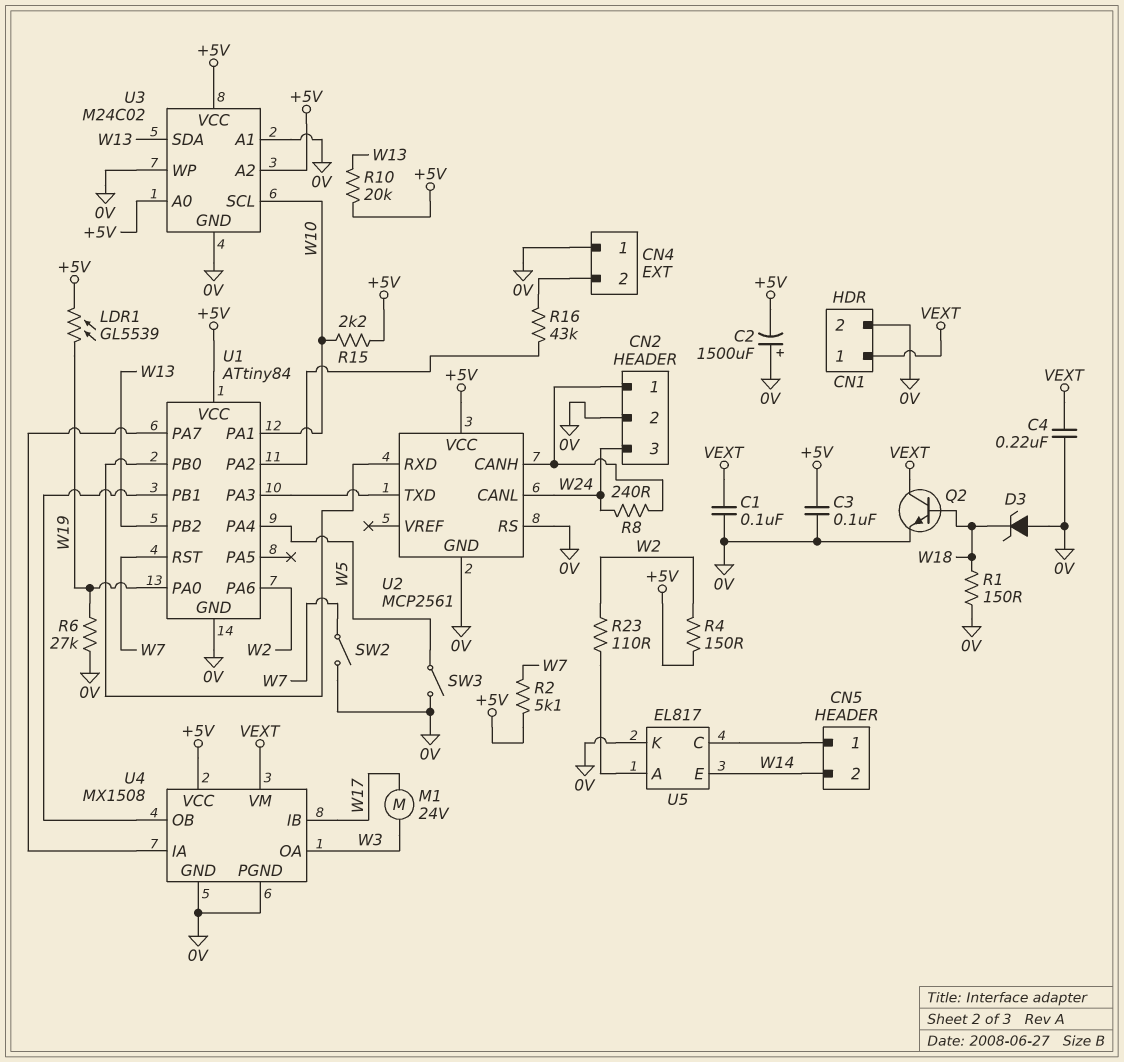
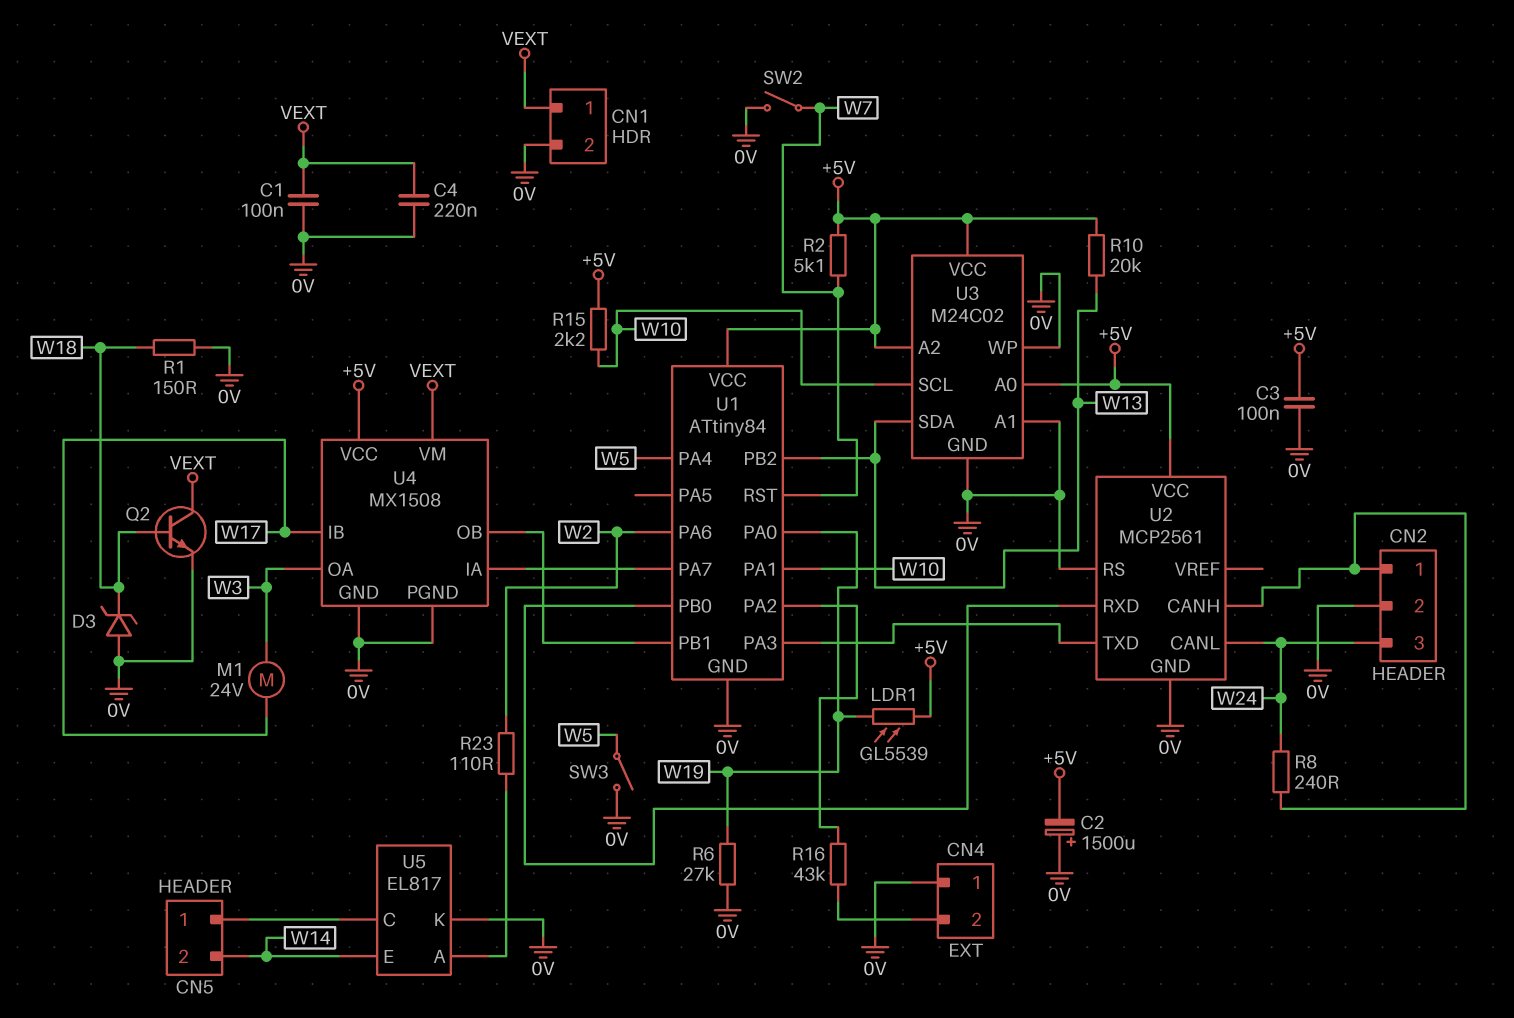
R4: 150 (+5V, W2) -> none

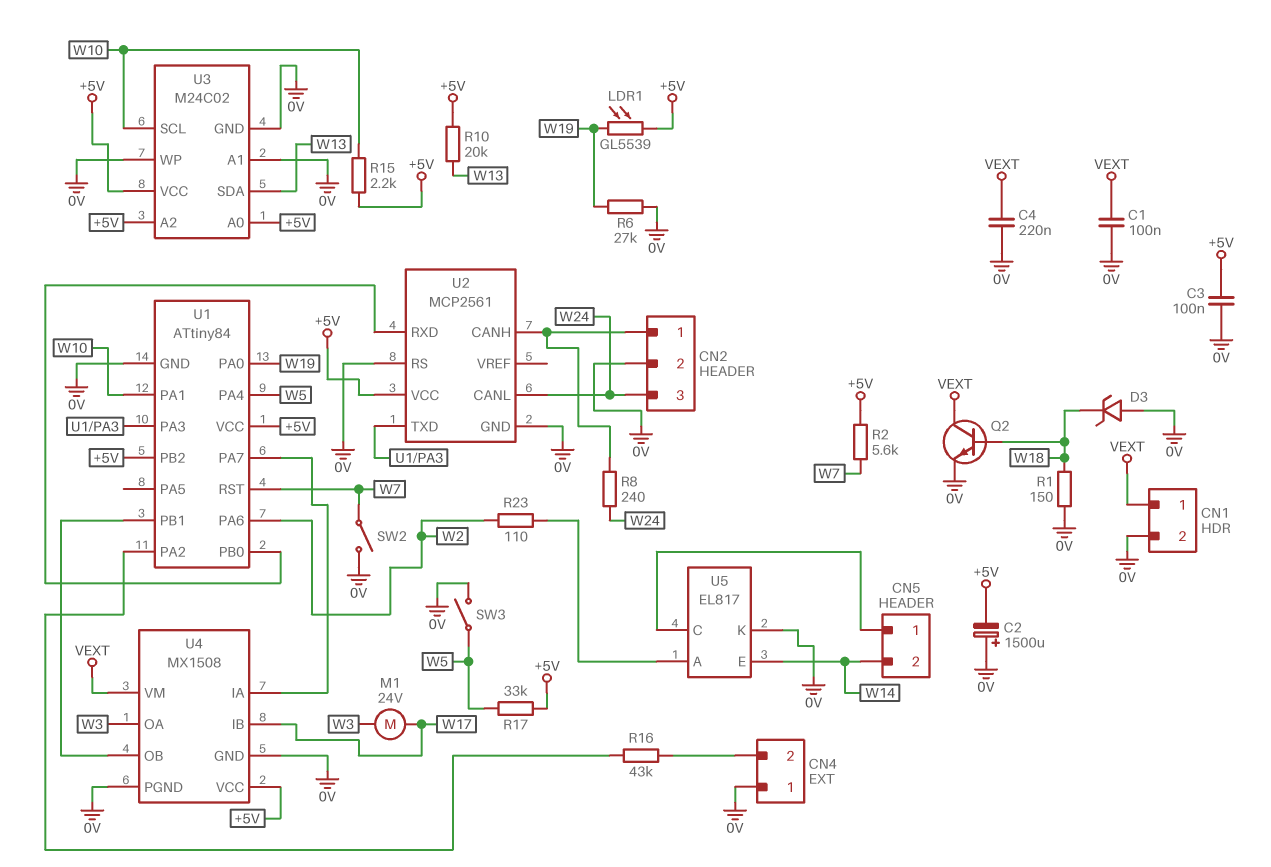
R2: 5.1k (+5V, W7) -> 5.6k (+5V, W7)
R17: none -> 33k (+5V, W5)
U1 pin PB2: W13 -> +5V

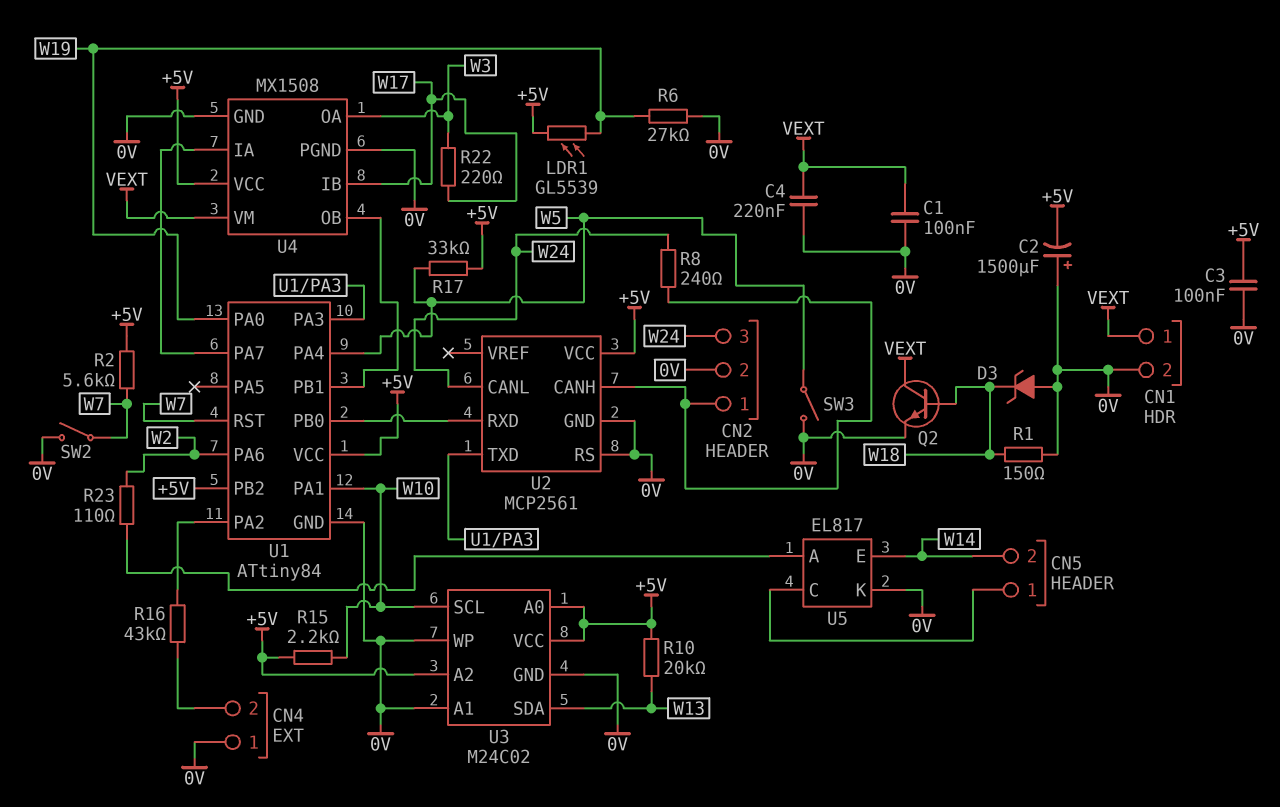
M1: motor 24V (W3, W17) -> none
R22: none -> 220 (W3, W17)

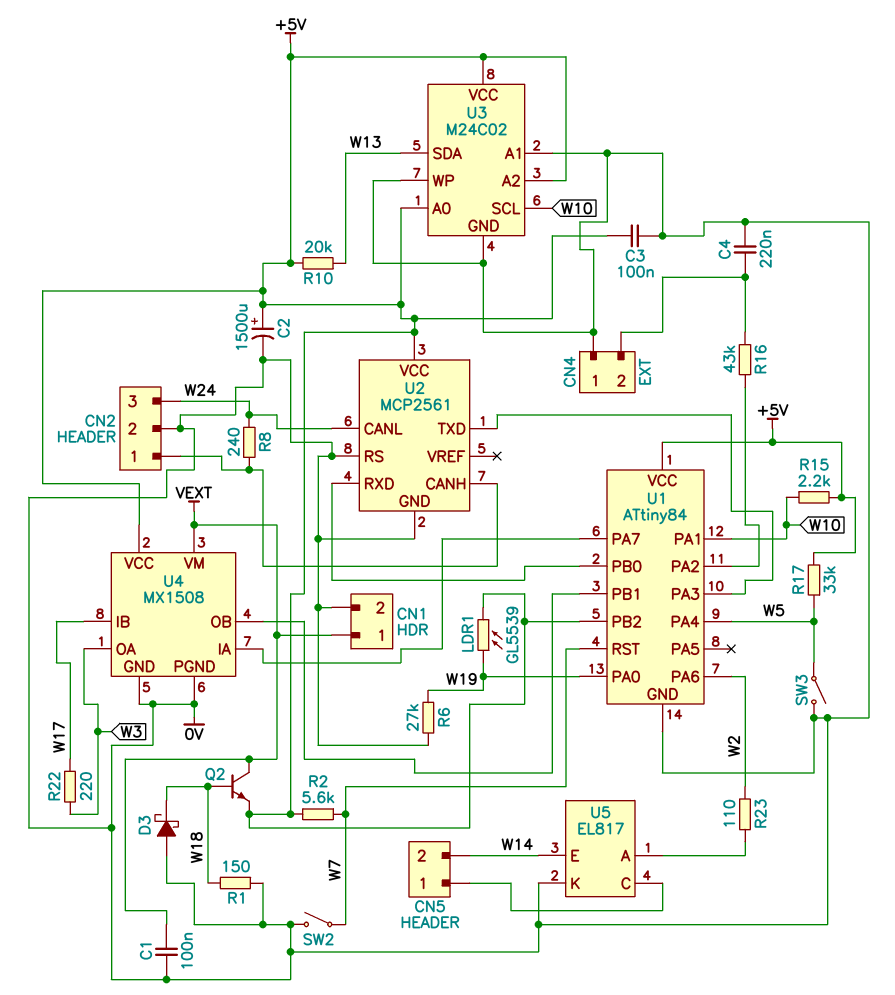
C2: 1500uF (plus 0V, minus +5V) -> 1500uF (plus +5V, minus 0V)
C4: 220nF (0V, VEXT) -> 220nF (0V, CN4/2)
D3: zener (A 0V, K W18) -> schottky (A 0V, K W18)
Q2: NPN (B W18, C VEXT, E 0V) -> NPN (B W18, C VEXT, E +5V)

